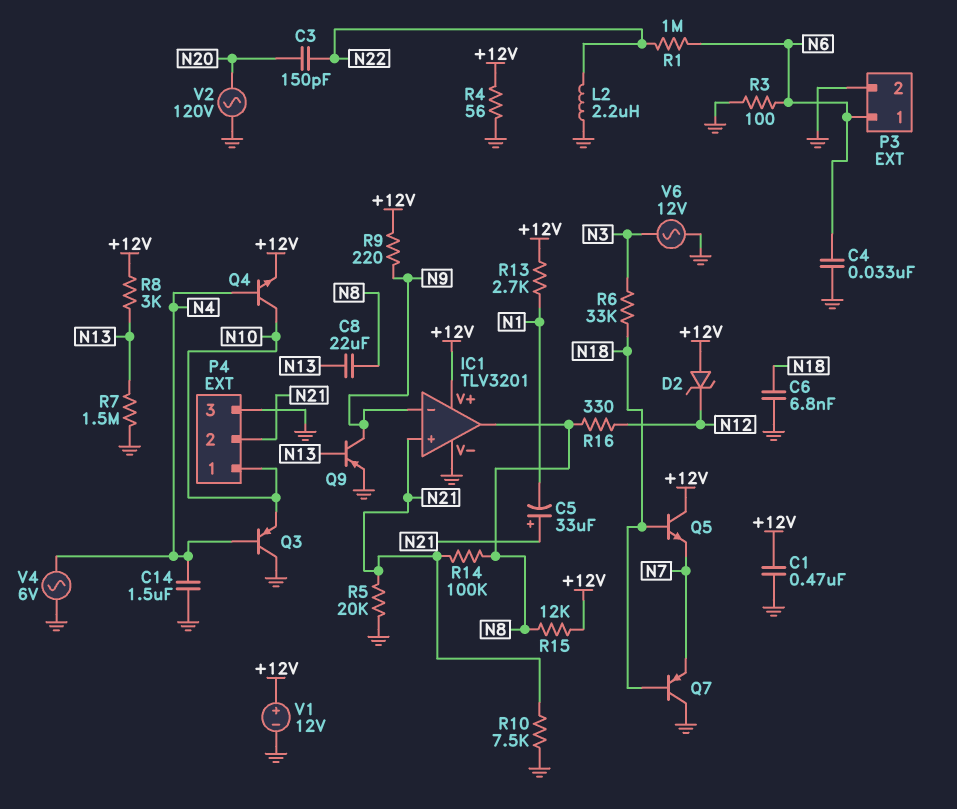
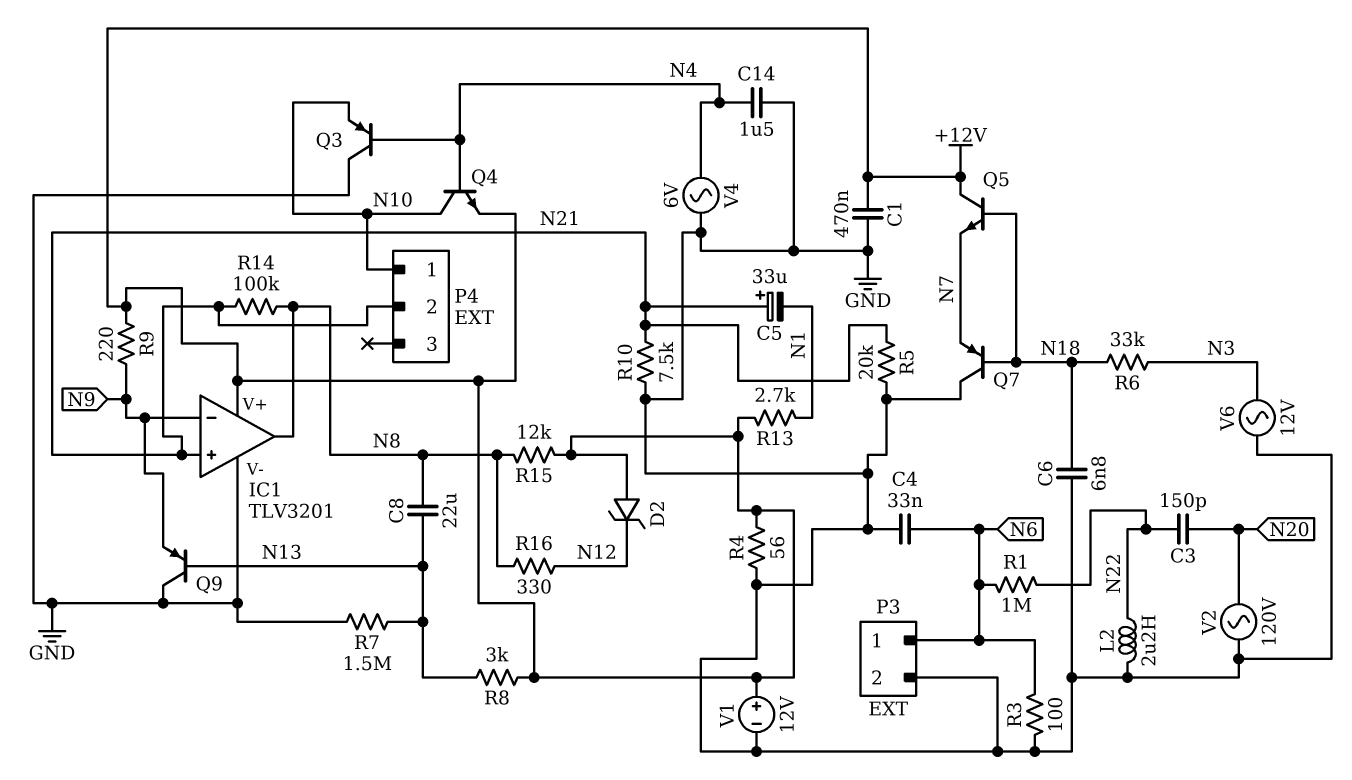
P4 pin 3: GND -> none
Q9: PNP (B N13, C N9, E GND) -> PNP (B N13, C GND, E N9)

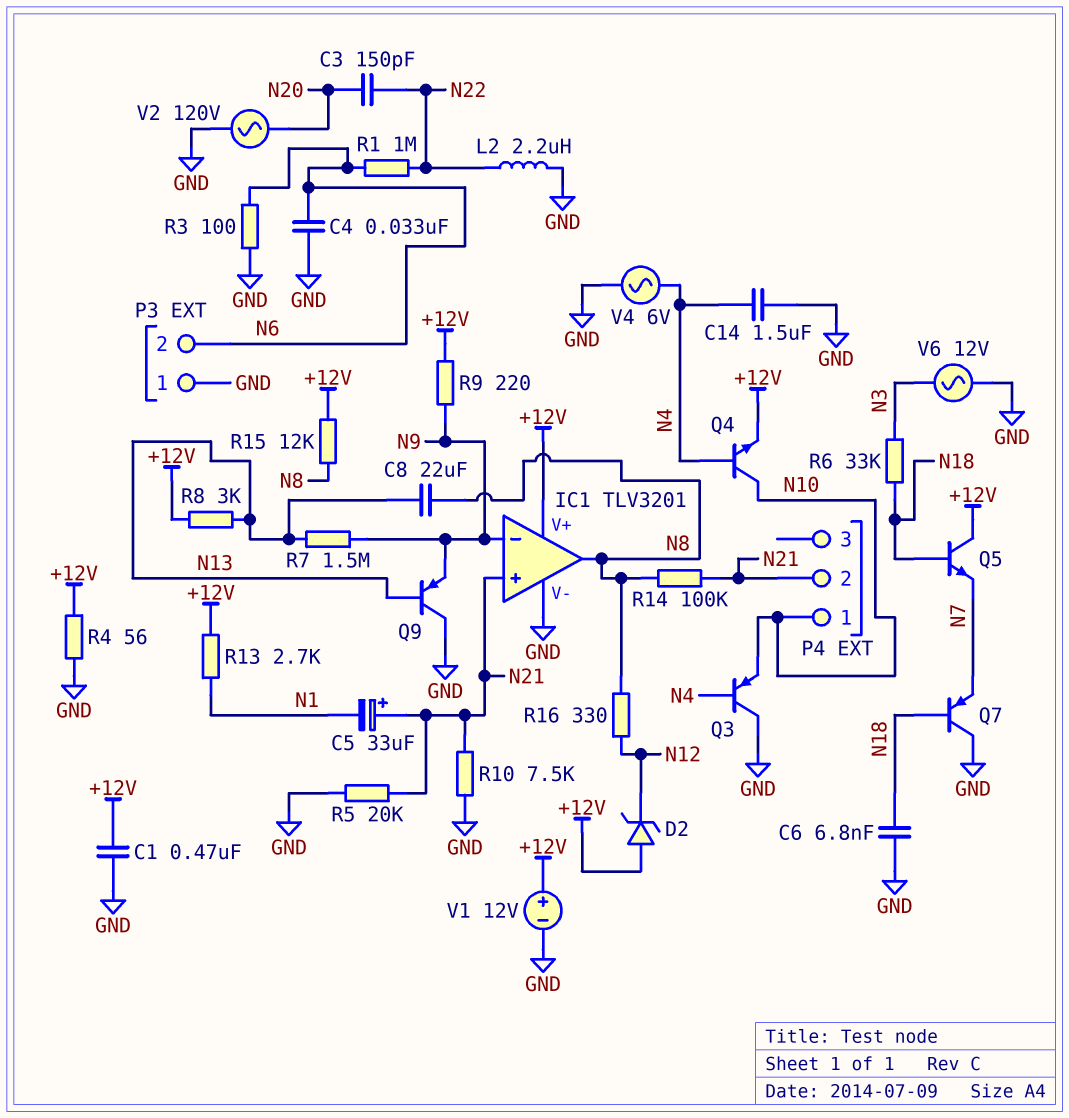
P3 pin 1: N6 -> GND
P3 pin 2: GND -> N6
R7: 1.5M (GND, N13) -> 1.5M (N9, N13)

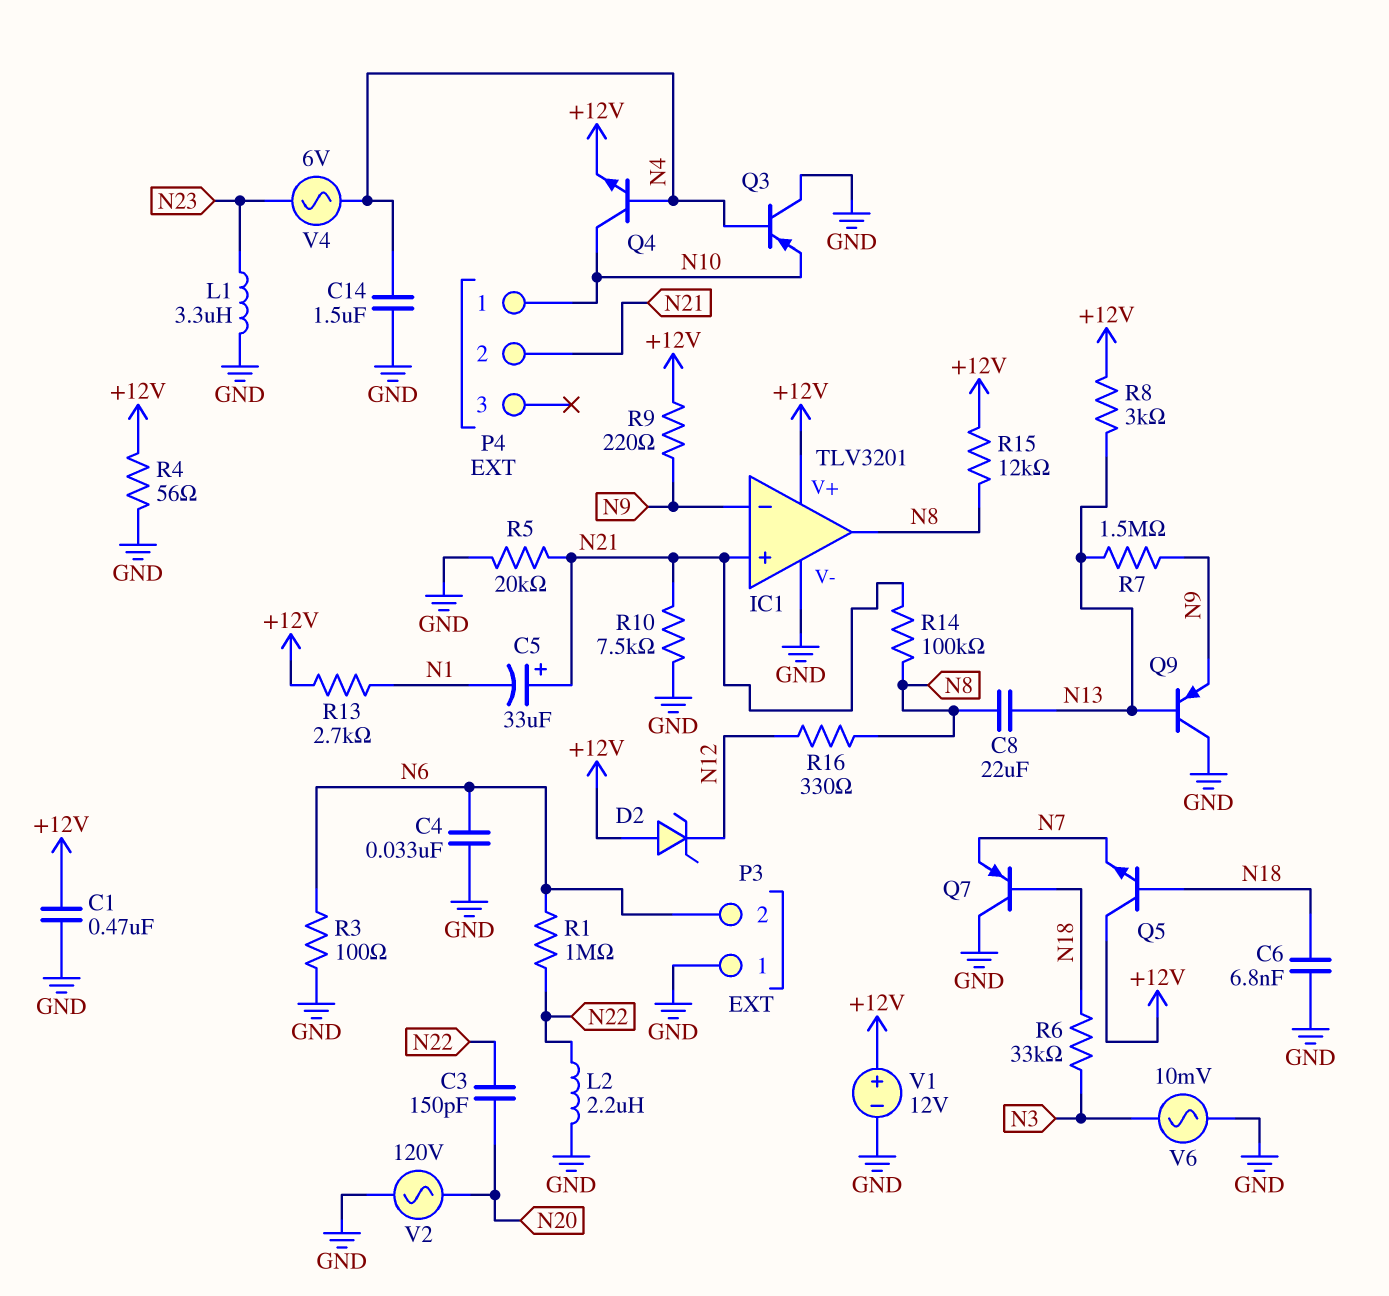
L1: none -> 3.3uH (GND, N23)
V4: AC 6V (GND, N4) -> AC 6V (N4, N23)
V6: AC 12V (GND, N3) -> AC 10mV (GND, N3)

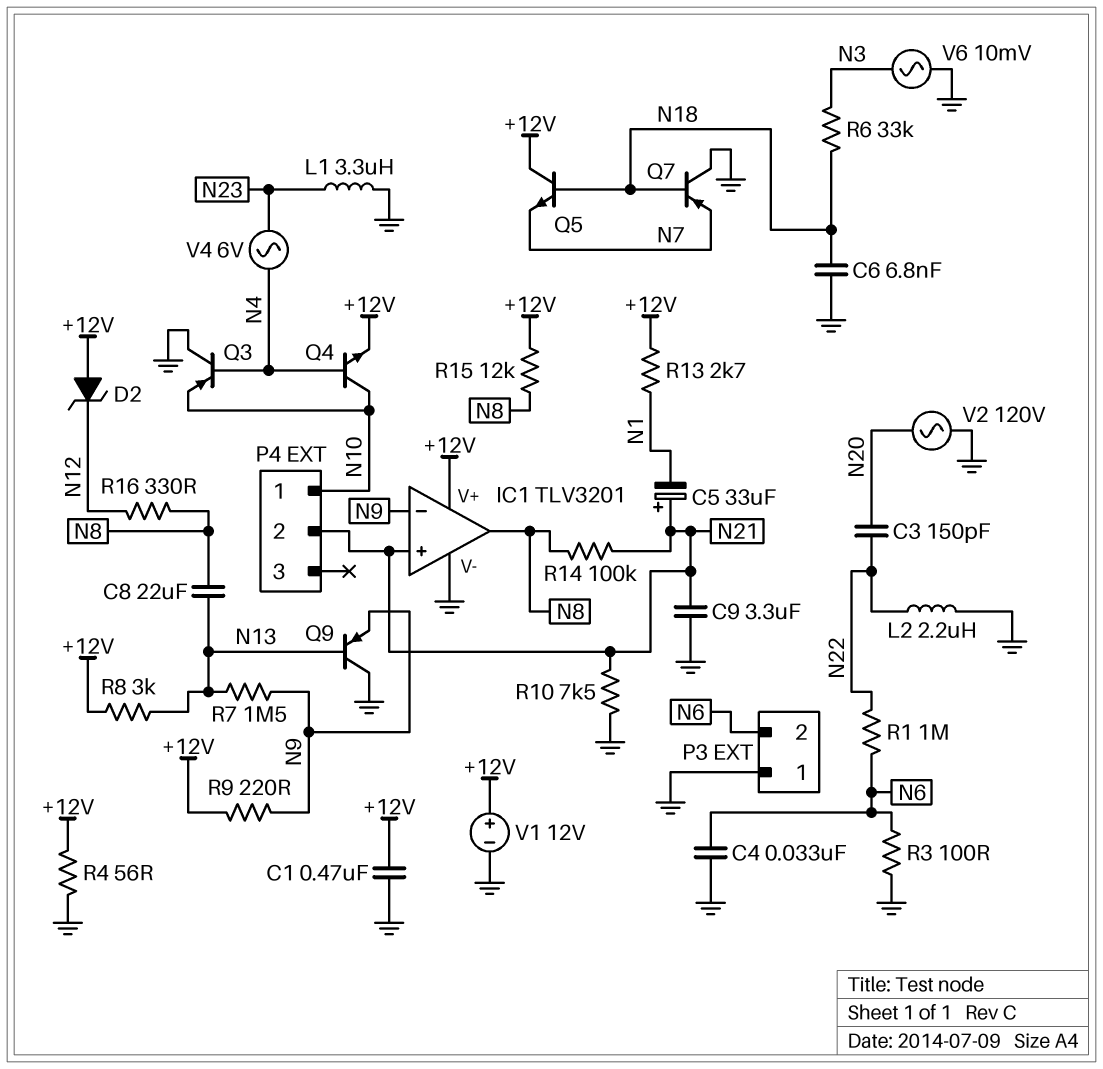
C9: none -> 3.3uF (GND, N21)
C14: 1.5uF (GND, N4) -> none
R5: 20k (GND, N21) -> none

